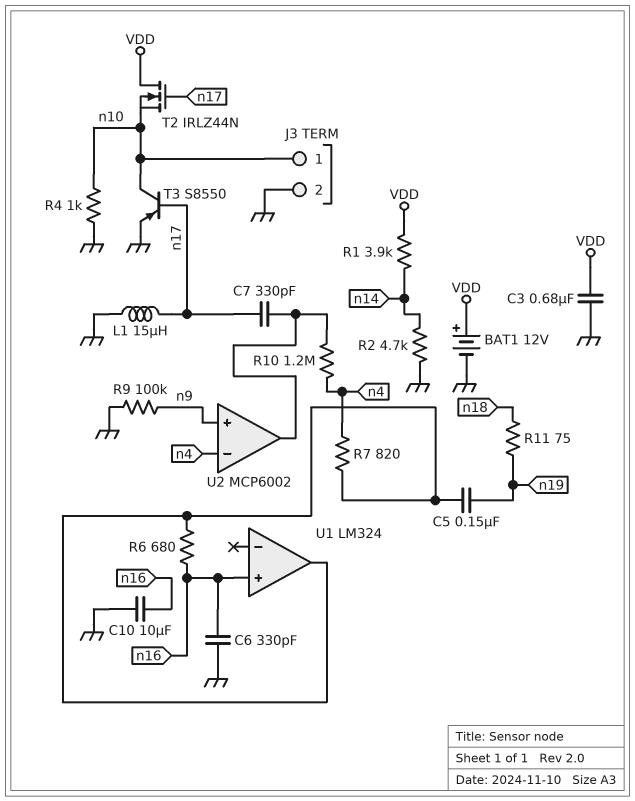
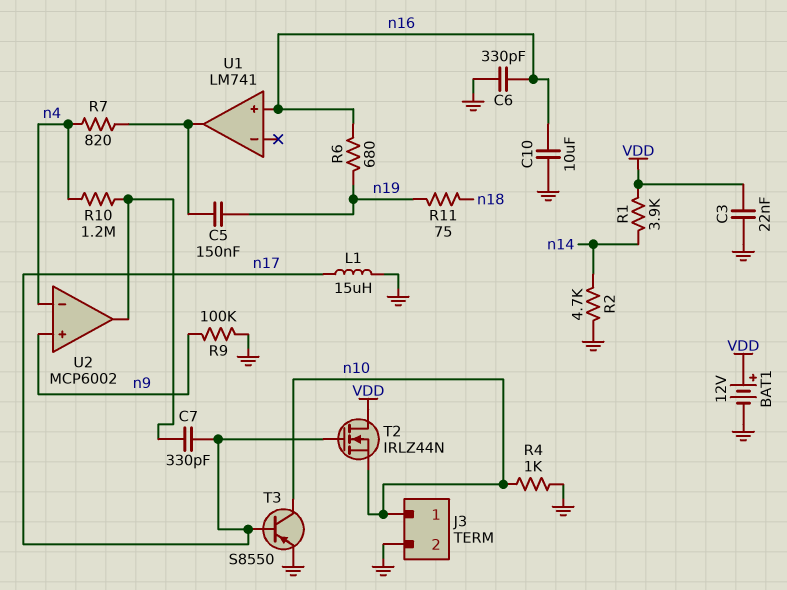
C3: 680nF (GND, VDD) -> 22nF (GND, VDD)
R6: 680 (U1/out, n16) -> 680 (n16, n19)
U1: LM324 -> LM741

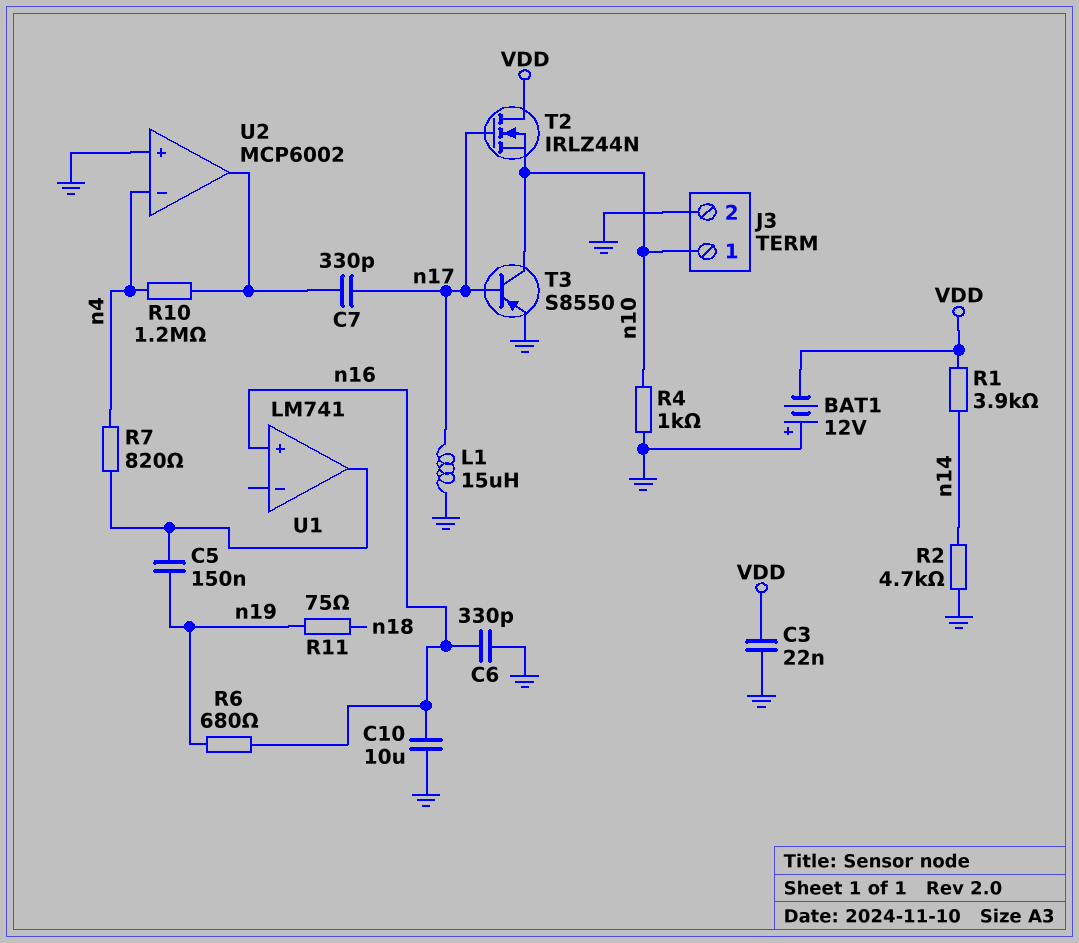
BAT1: 12V (plus VDD, minus GND) -> 12V (plus GND, minus VDD)
R9: 100k (GND, n9) -> none
U2 pin in+: n9 -> GND

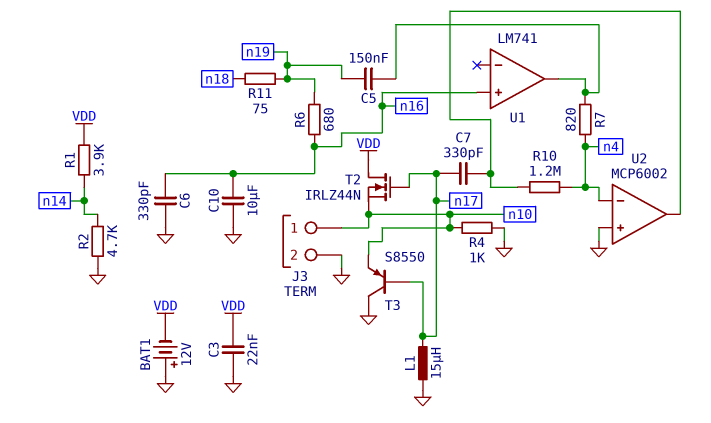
T3: PNP S8550 (B n17, C n10, E GND) -> PNP S8550 (B n17, C GND, E n10)

